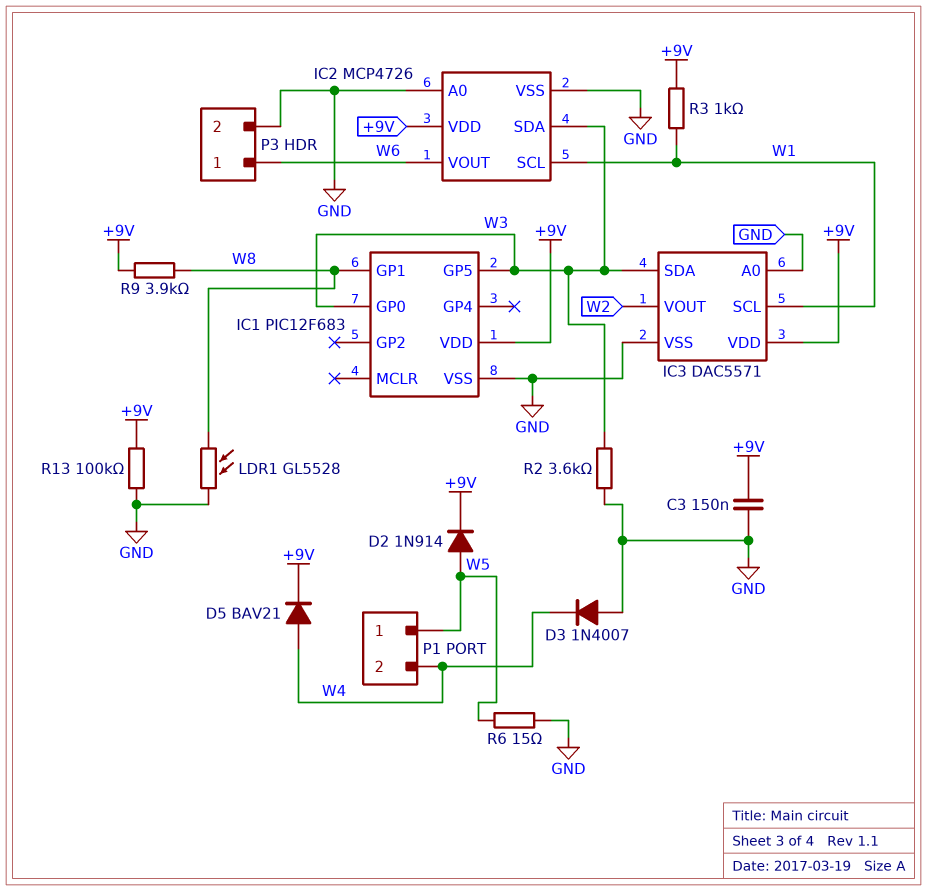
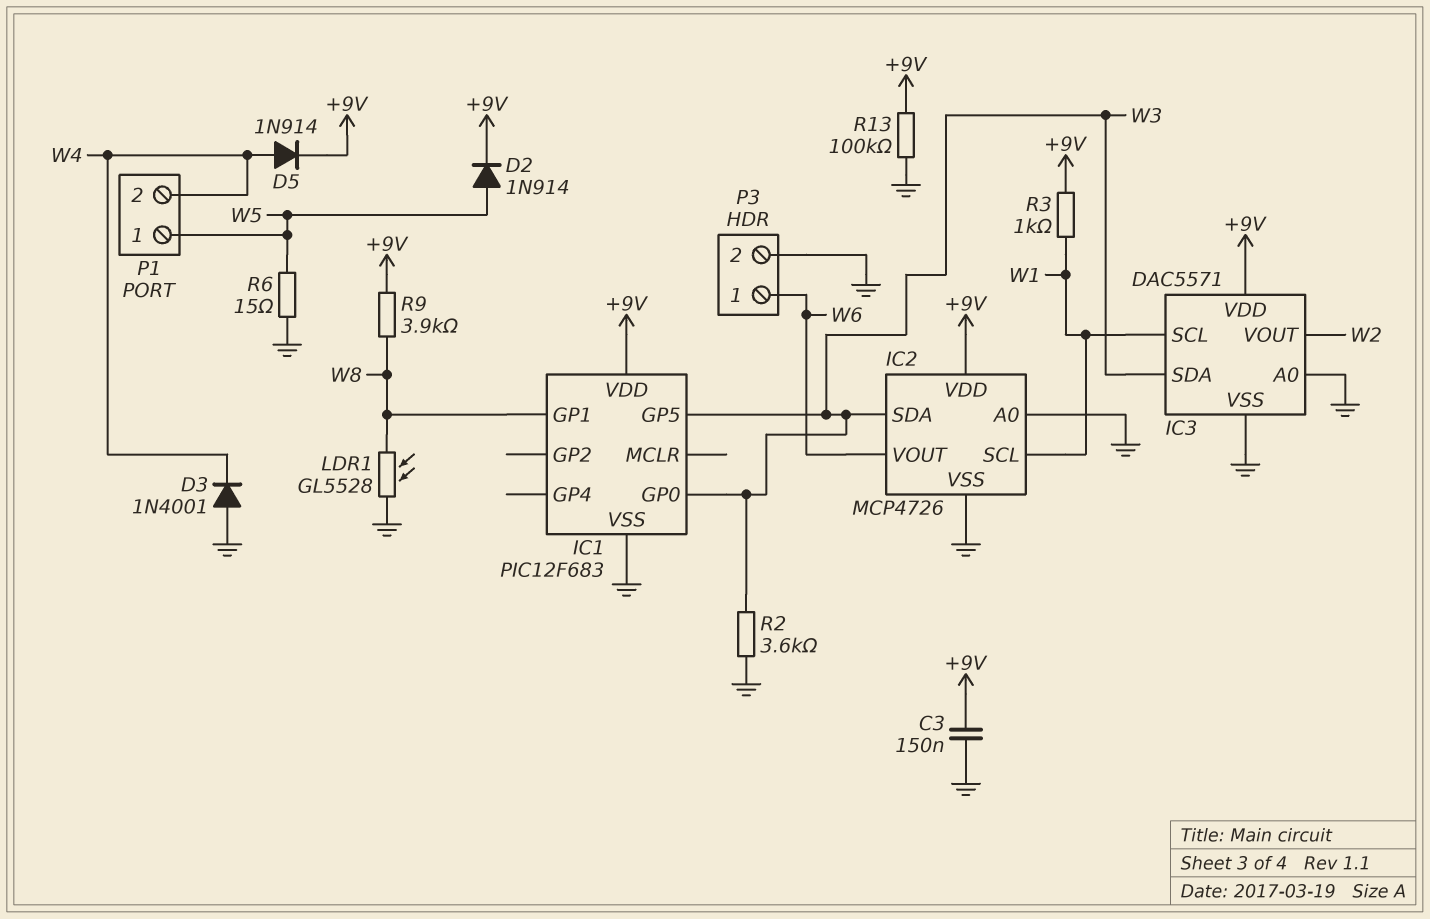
D3: diode 1N4007 (A GND, K W4) -> diode 1N4001 (A GND, K W4)
D5: diode BAV21 (A W4, K +9V) -> diode 1N914 (A W4, K +9V)

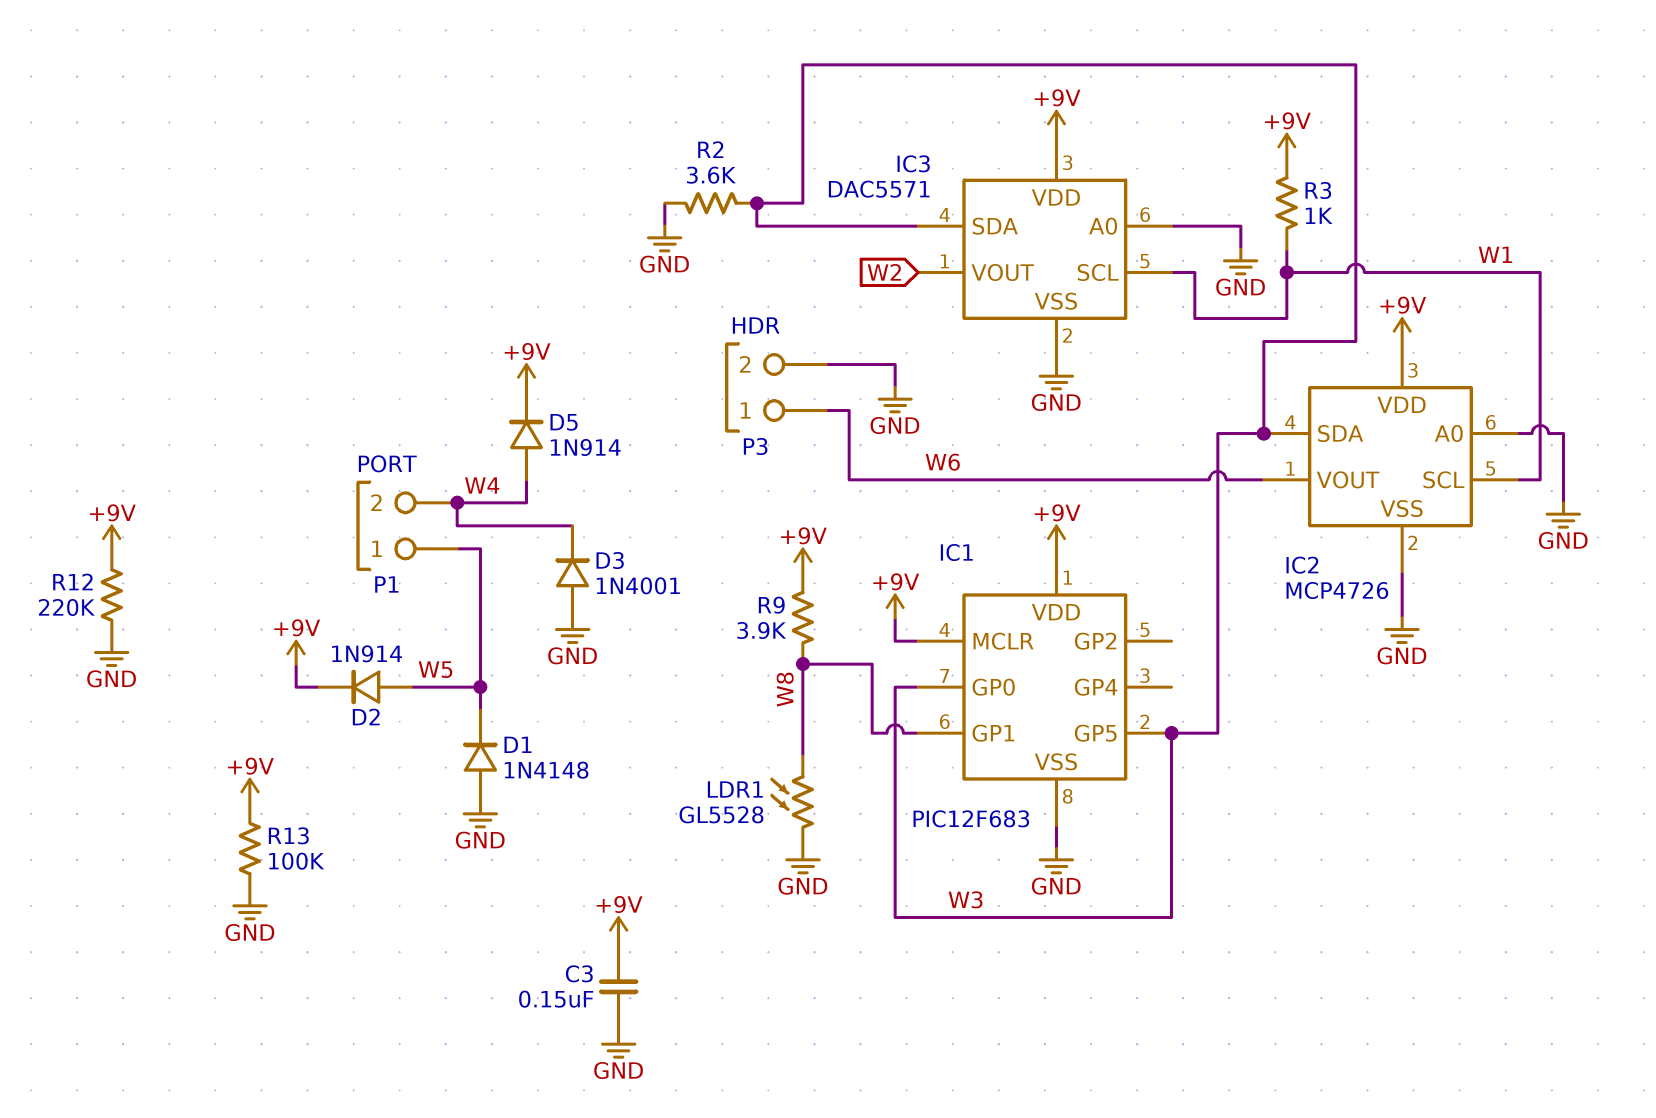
D1: none -> diode 1N4148 (A GND, K W5)
IC1 pin MCLR: none -> +9V
R6: 15 (GND, W5) -> none
R12: none -> 220k (+9V, GND)

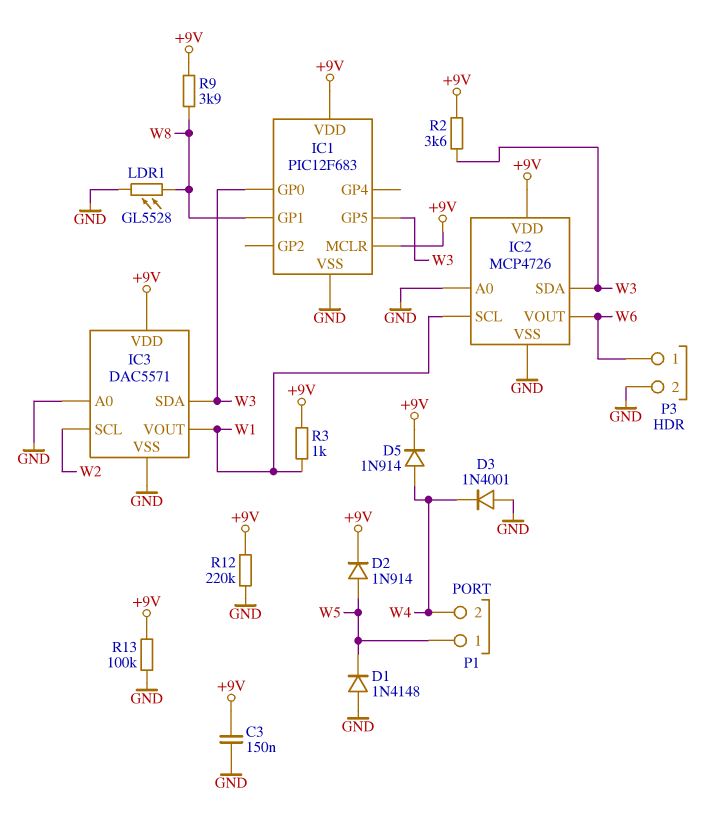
IC3 pin SCL: W1 -> W2
IC3 pin VOUT: W2 -> W1
R2: 3.6k (GND, W3) -> 3.6k (+9V, W3)

